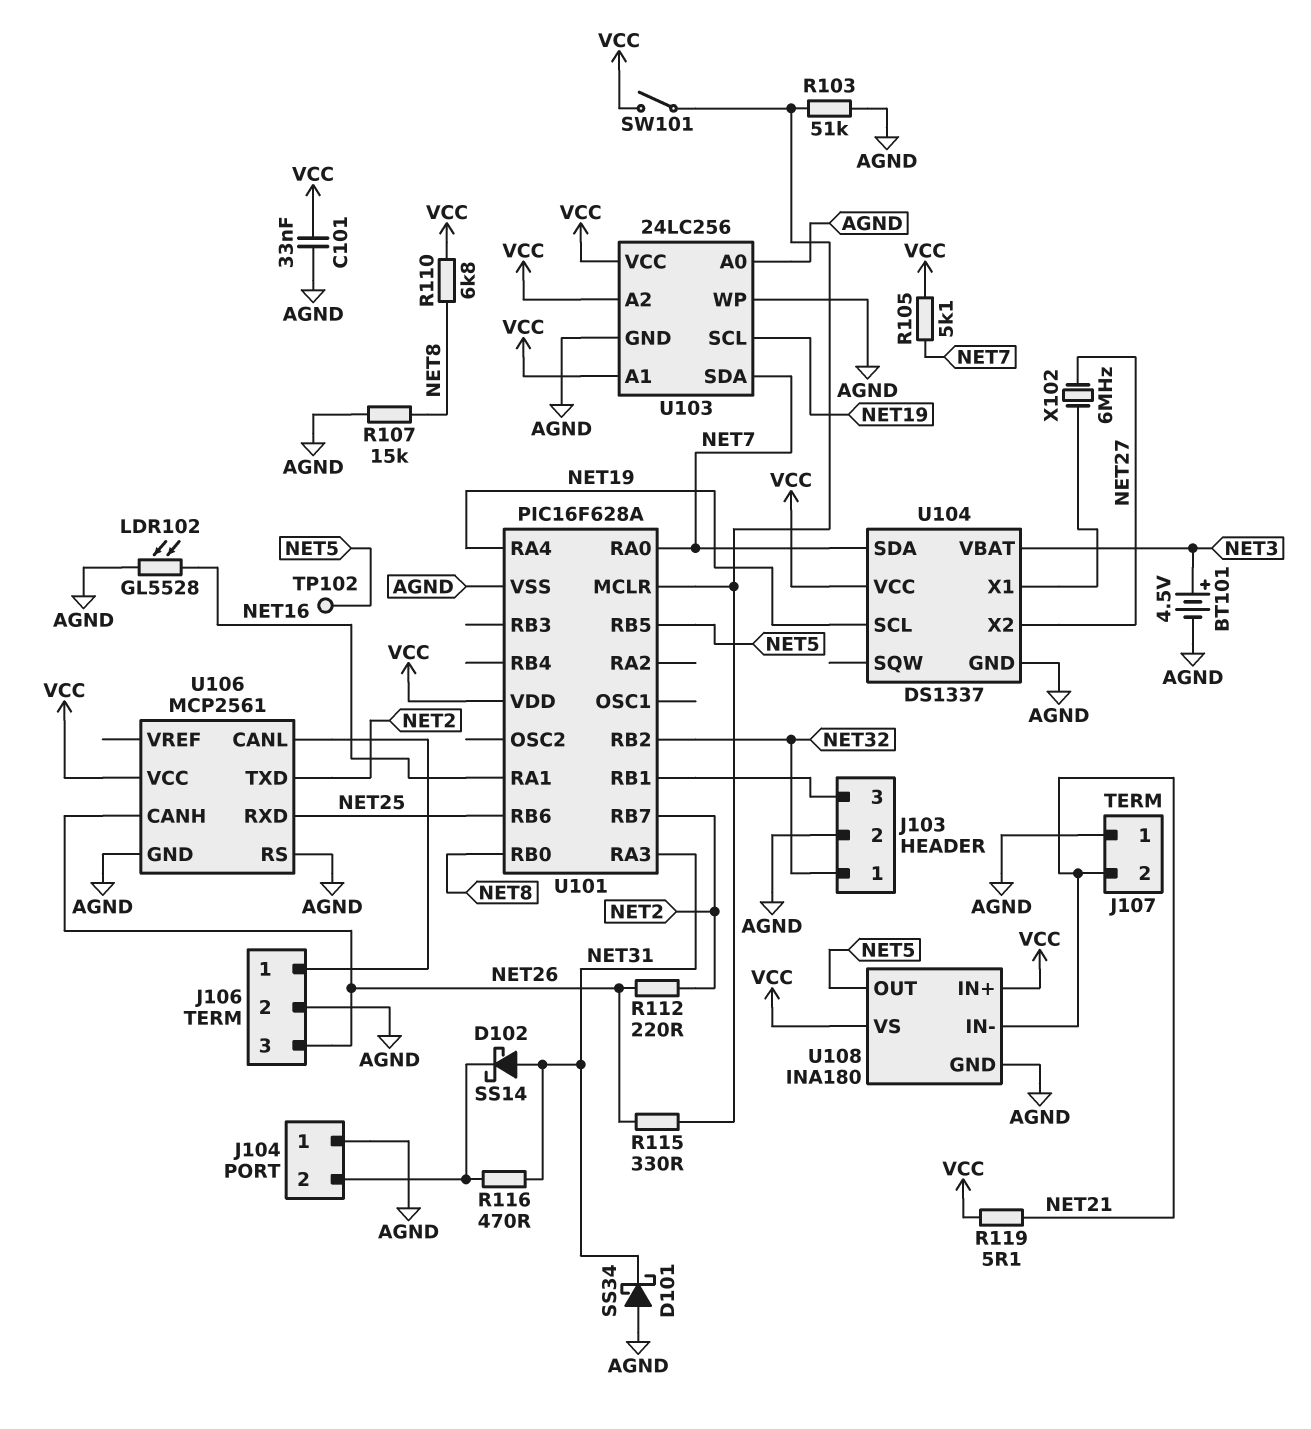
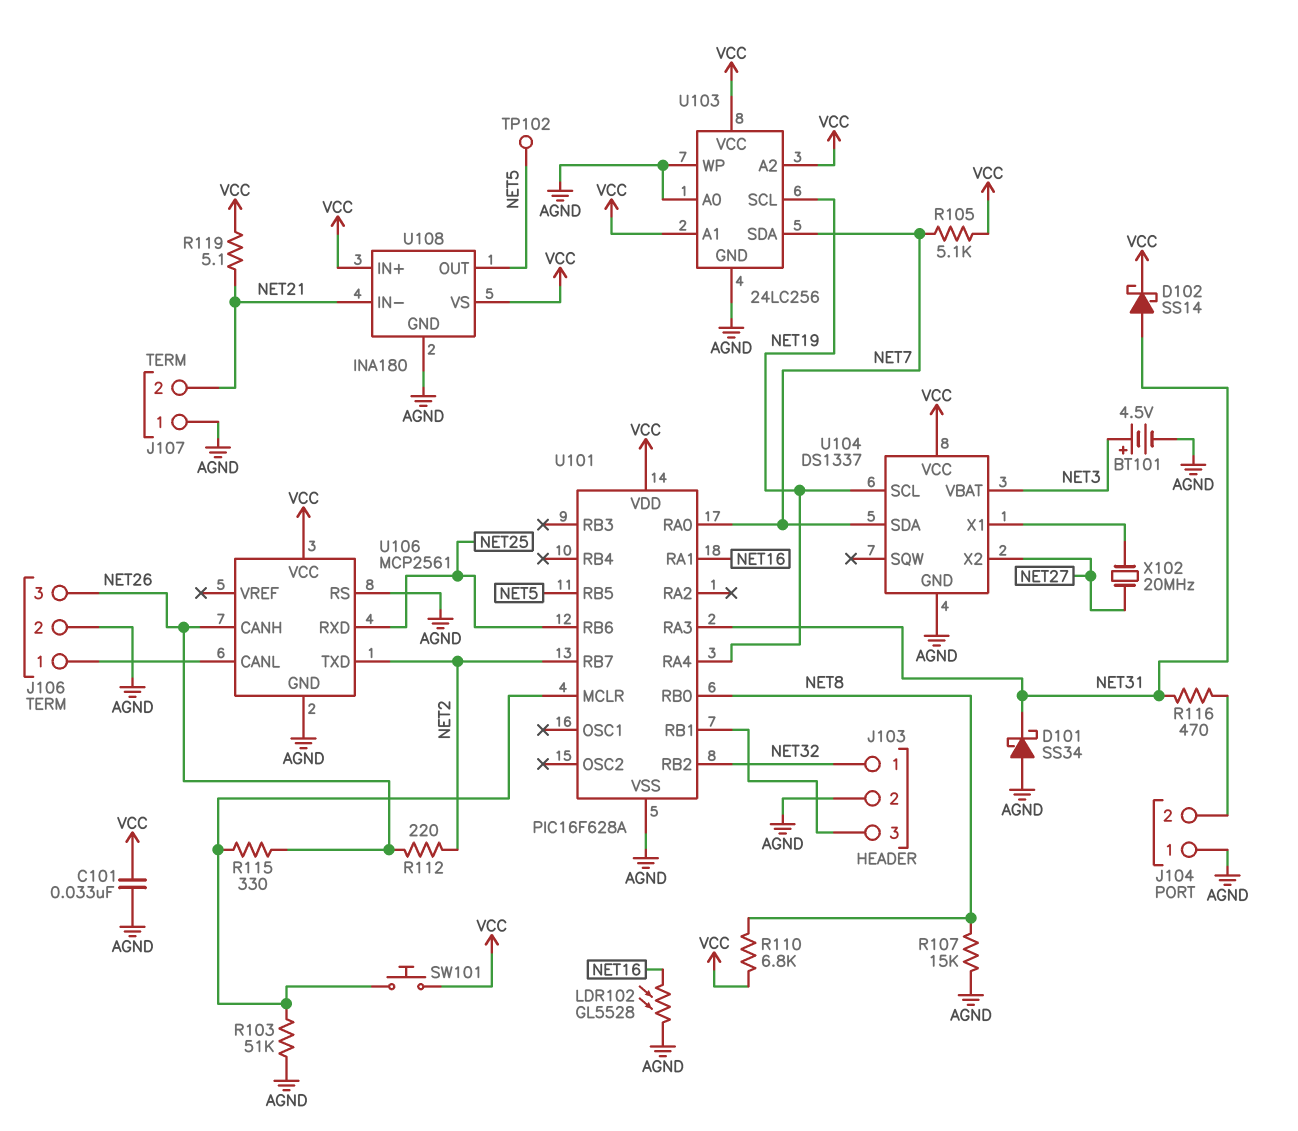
D102: schottky SS14 (A NET31, K J104/2) -> schottky SS14 (A NET31, K VCC)
SW101: switch (U101/MCLR, VCC) -> button (U101/MCLR, VCC)
X102: 6MHz (NET27, U104/X1) -> 20MHz (NET27, U104/X1)

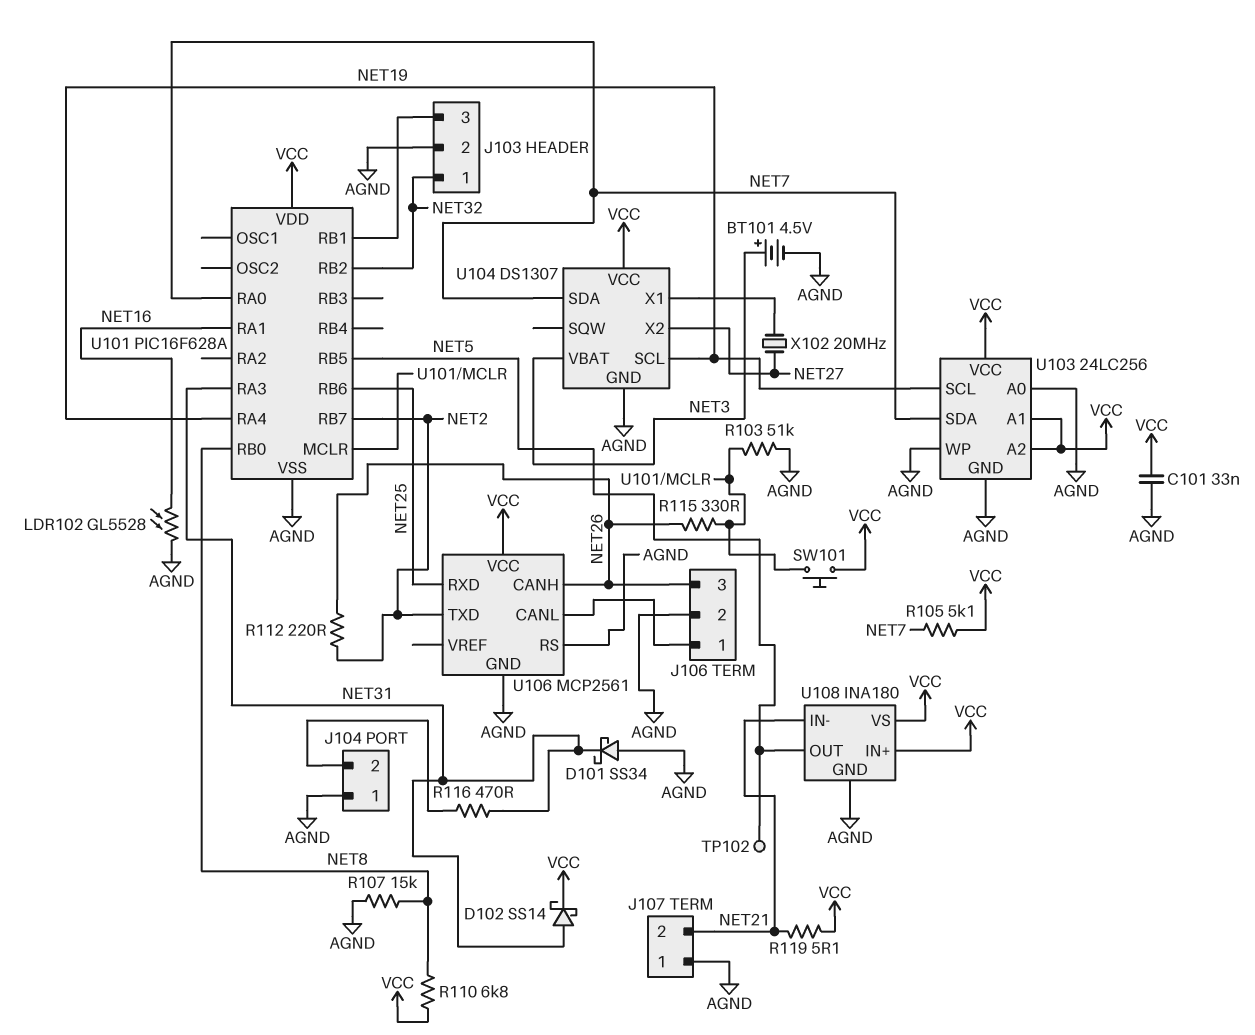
U104: DS1337 -> DS1307

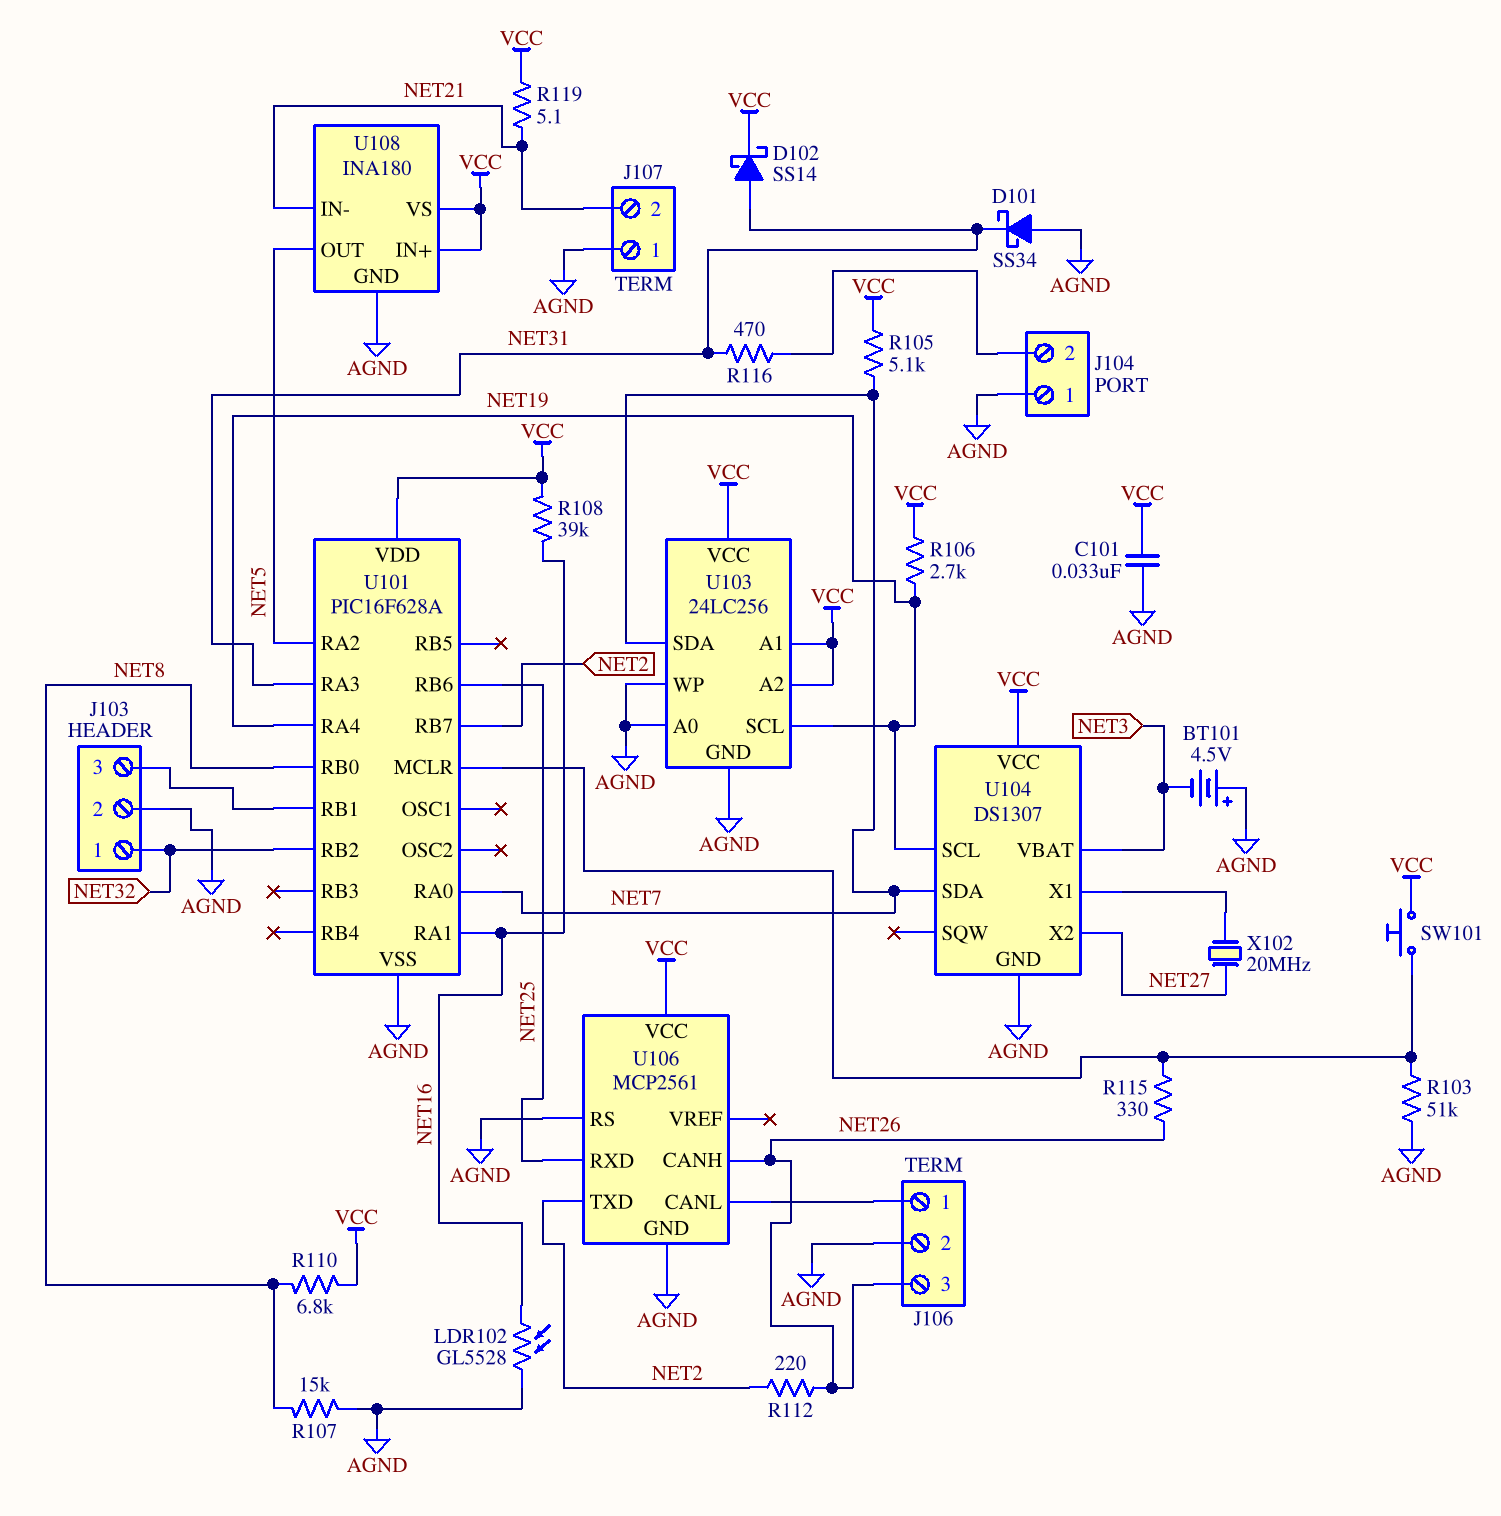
BT101: 4.5V (plus NET3, minus AGND) -> 4.5V (plus AGND, minus NET3)
R106: none -> 2.7k (NET19, VCC)
R108: none -> 39k (NET16, VCC)
TP102: test point (NET5) -> none
U101 pin RA2: none -> NET5
U101 pin RB5: NET5 -> none

